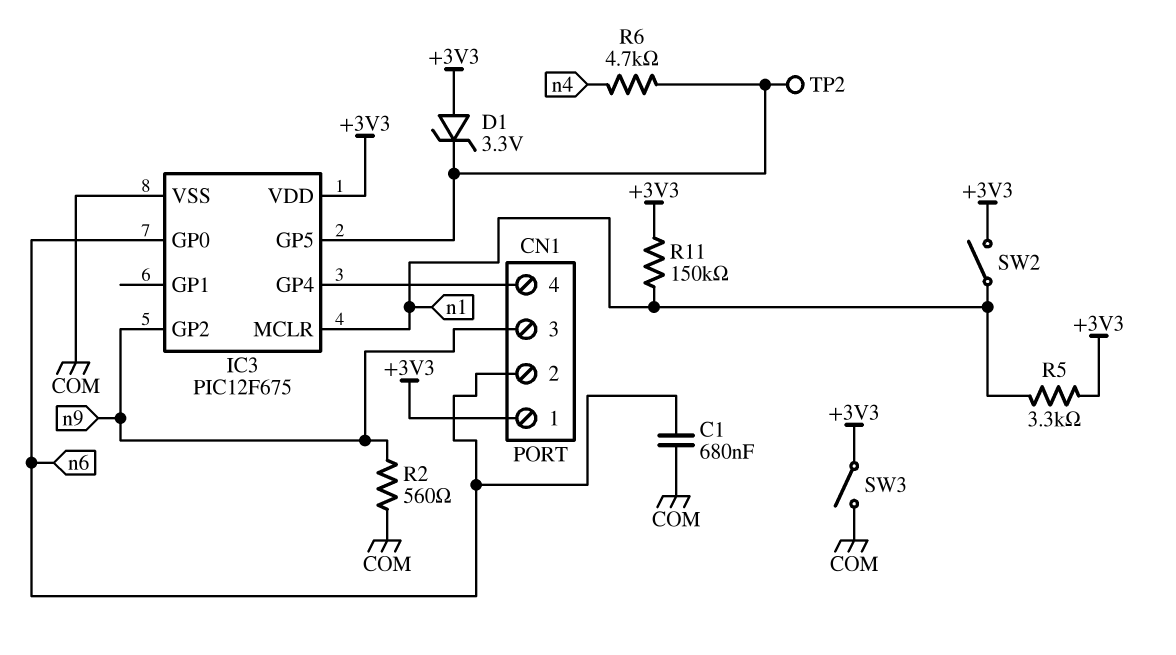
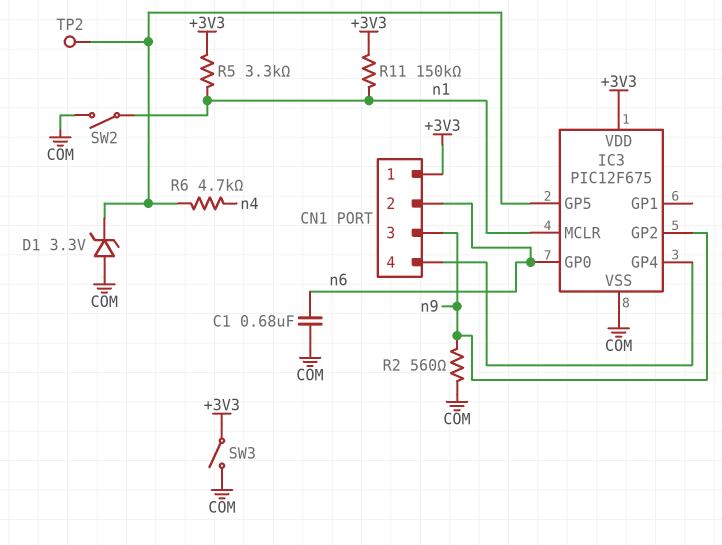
D1: zener 3.3V (A +3V3, K IC3/GP5) -> zener 3.3V (A COM, K IC3/GP5)
SW2: switch (+3V3, n1) -> switch (COM, n1)

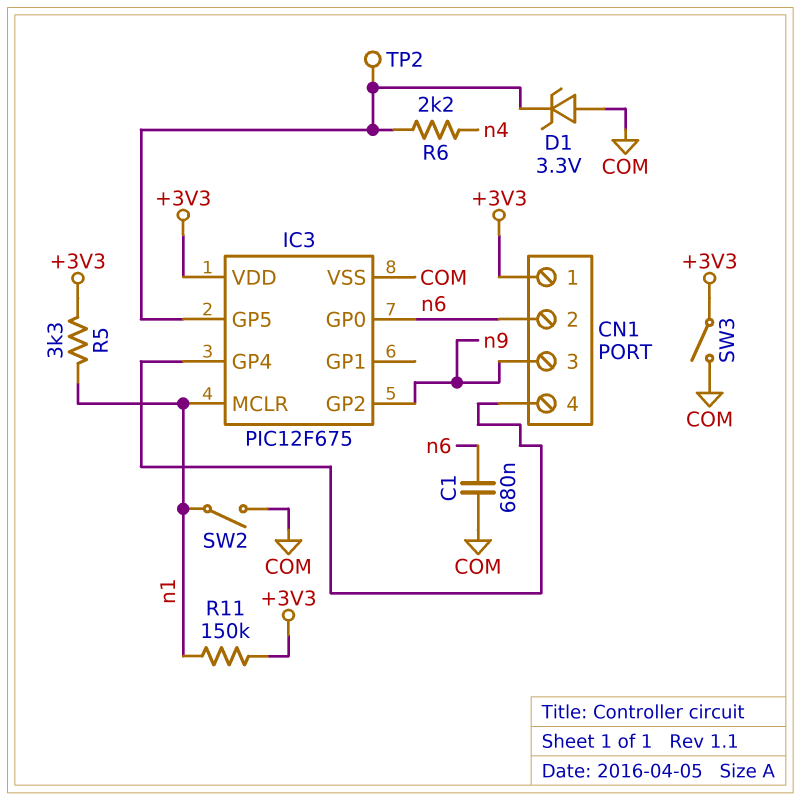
R2: 560 (COM, n9) -> none
R6: 4.7k (IC3/GP5, n4) -> 2.2k (IC3/GP5, n4)

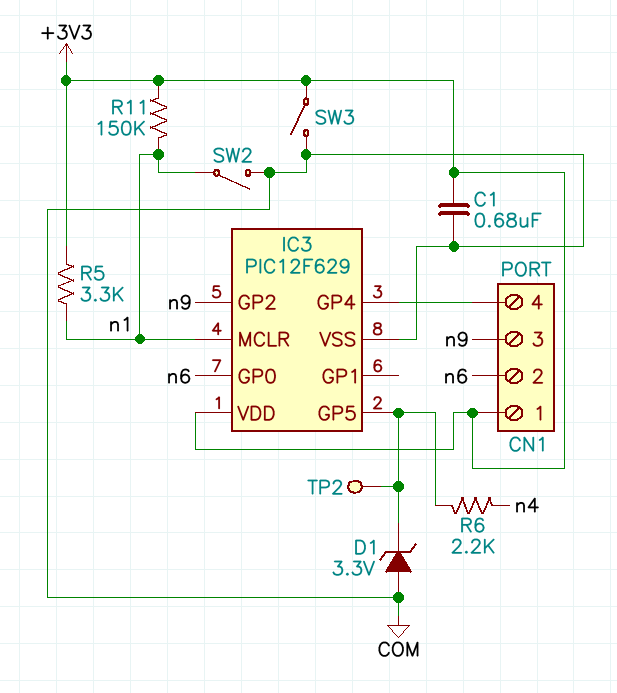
C1: 680nF (COM, n6) -> 680nF (+3V3, COM)
IC3: PIC12F675 -> PIC12F629

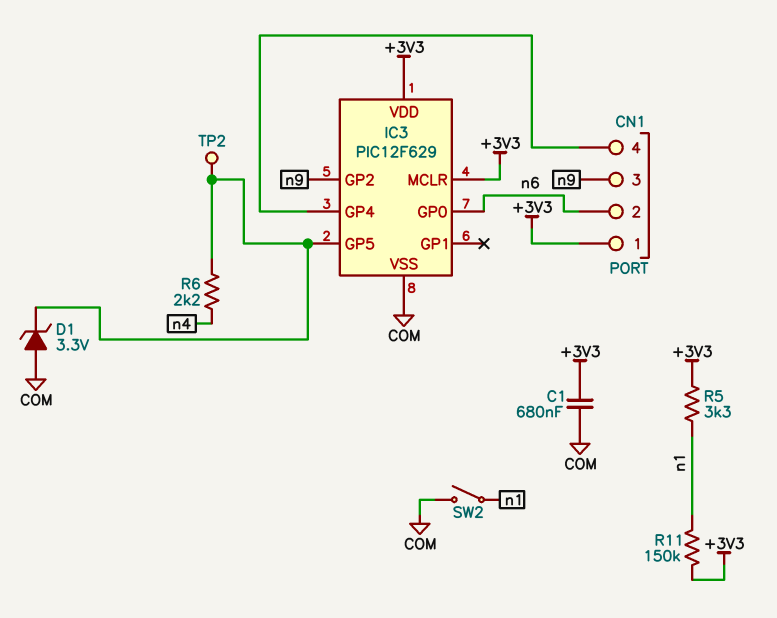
IC3 pin MCLR: n1 -> +3V3
SW3: switch (+3V3, COM) -> none

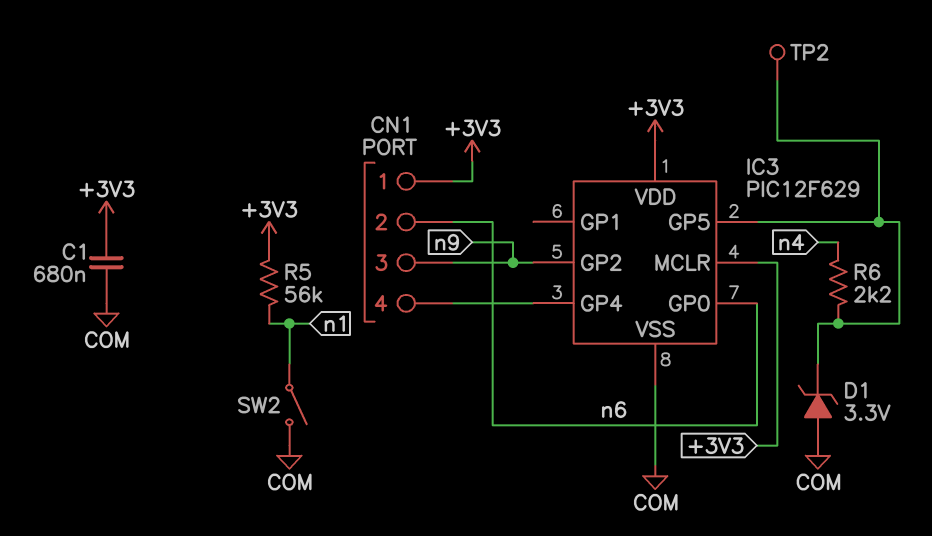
R5: 3.3k (+3V3, n1) -> 56k (+3V3, n1)
R11: 150k (+3V3, n1) -> none

